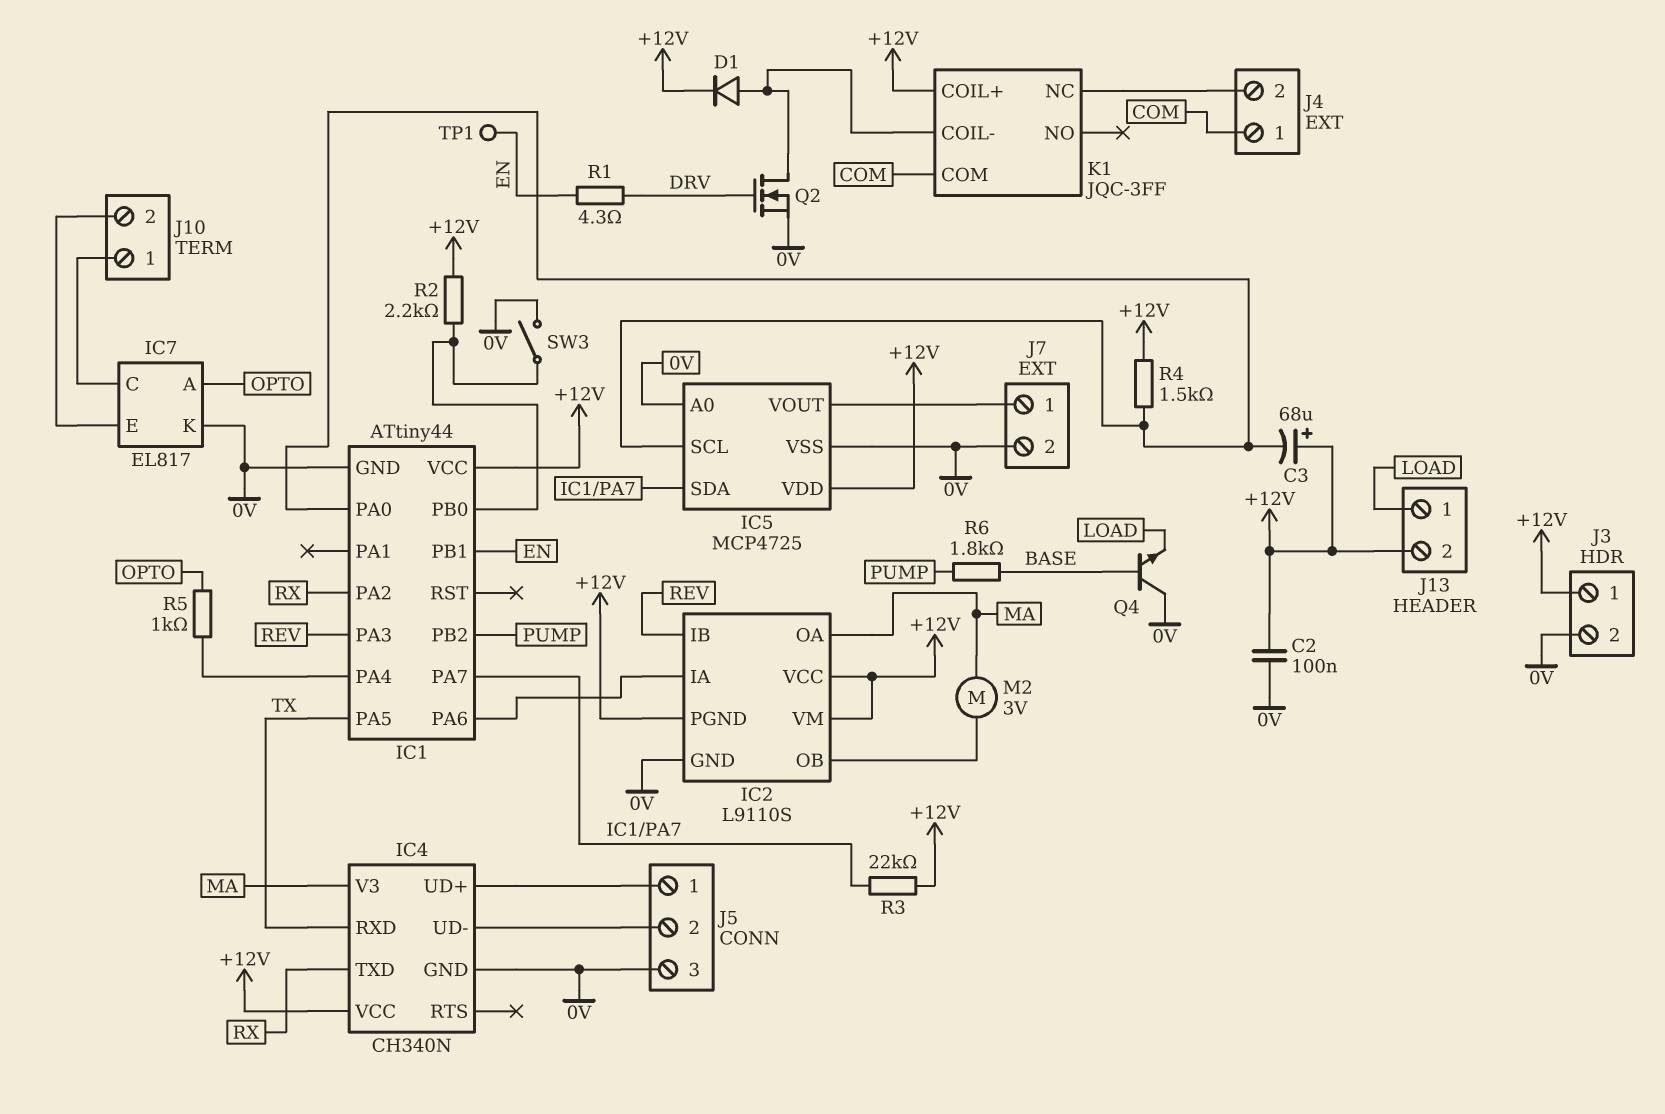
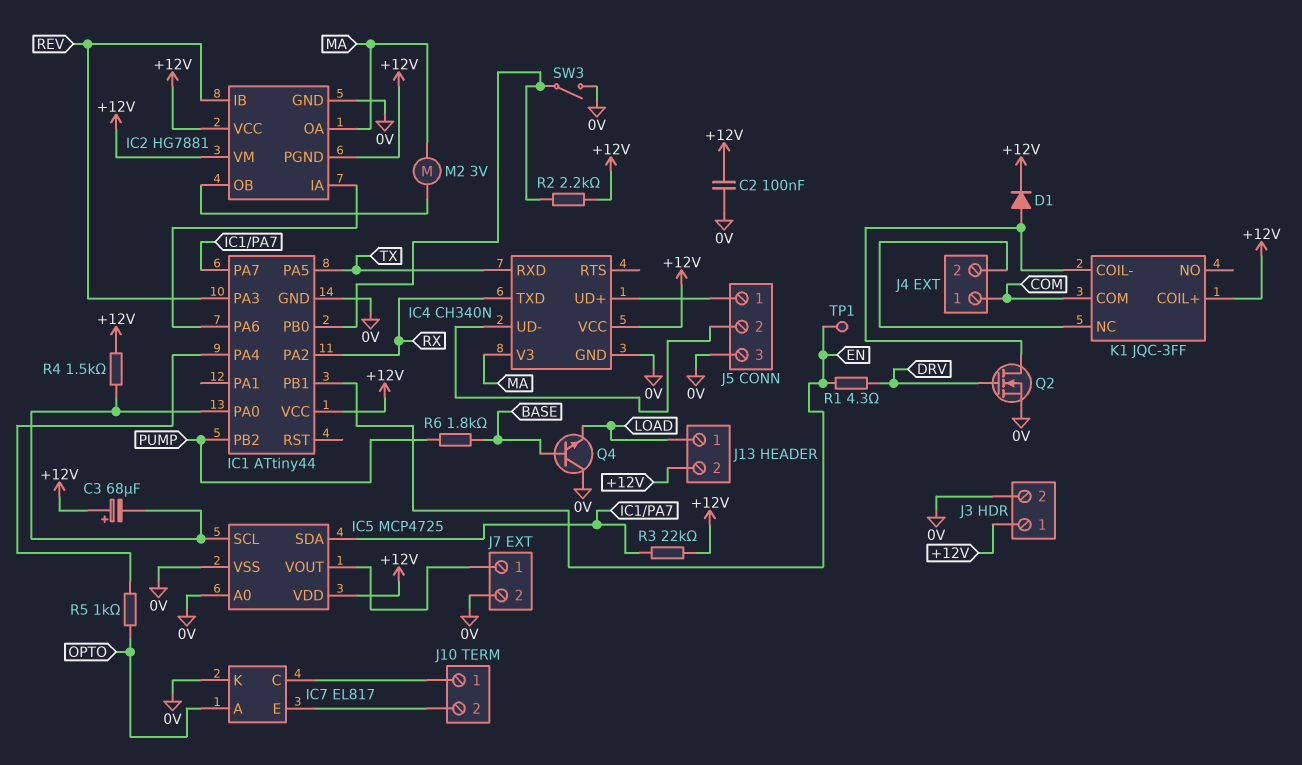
IC2: L9110S -> HG7881

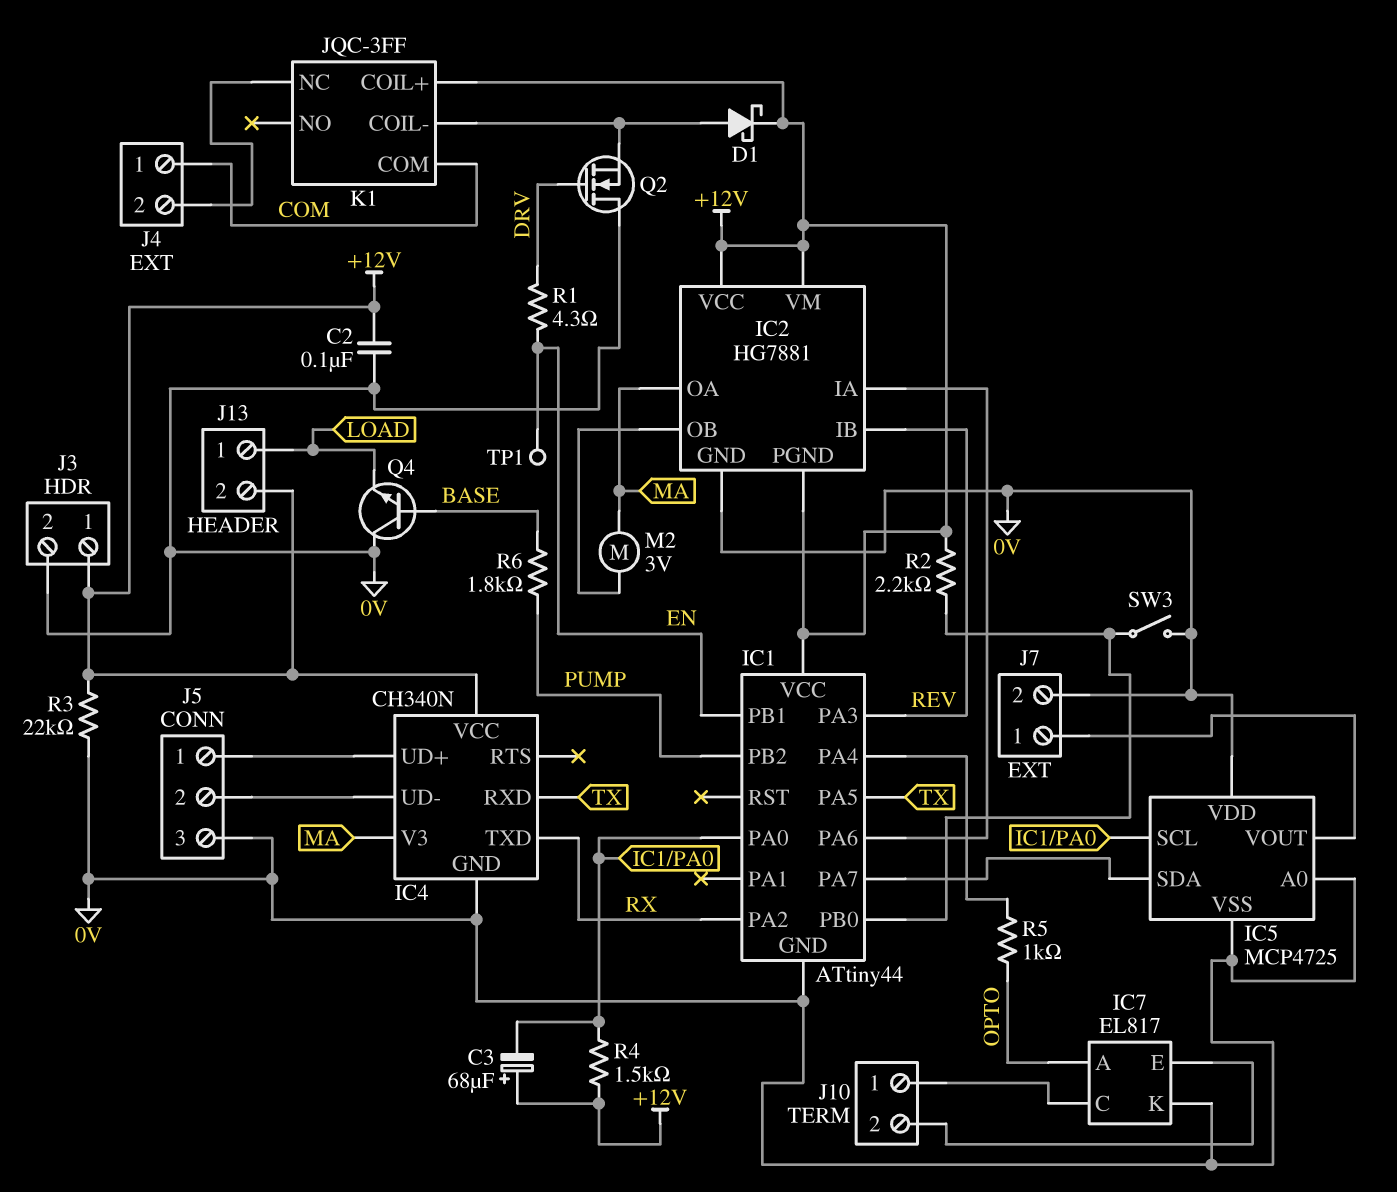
D1: diode (A K1/COIL-, K +12V) -> schottky (A K1/COIL-, K +12V)
IC5 pin VDD: +12V -> 0V
Q2: NMOS (G DRV, D K1/COIL-, S 0V) -> NMOS (G DRV, D 0V, S K1/COIL-)
R3: 22k (+12V, IC1/PA7) -> 22k (+12V, 0V)

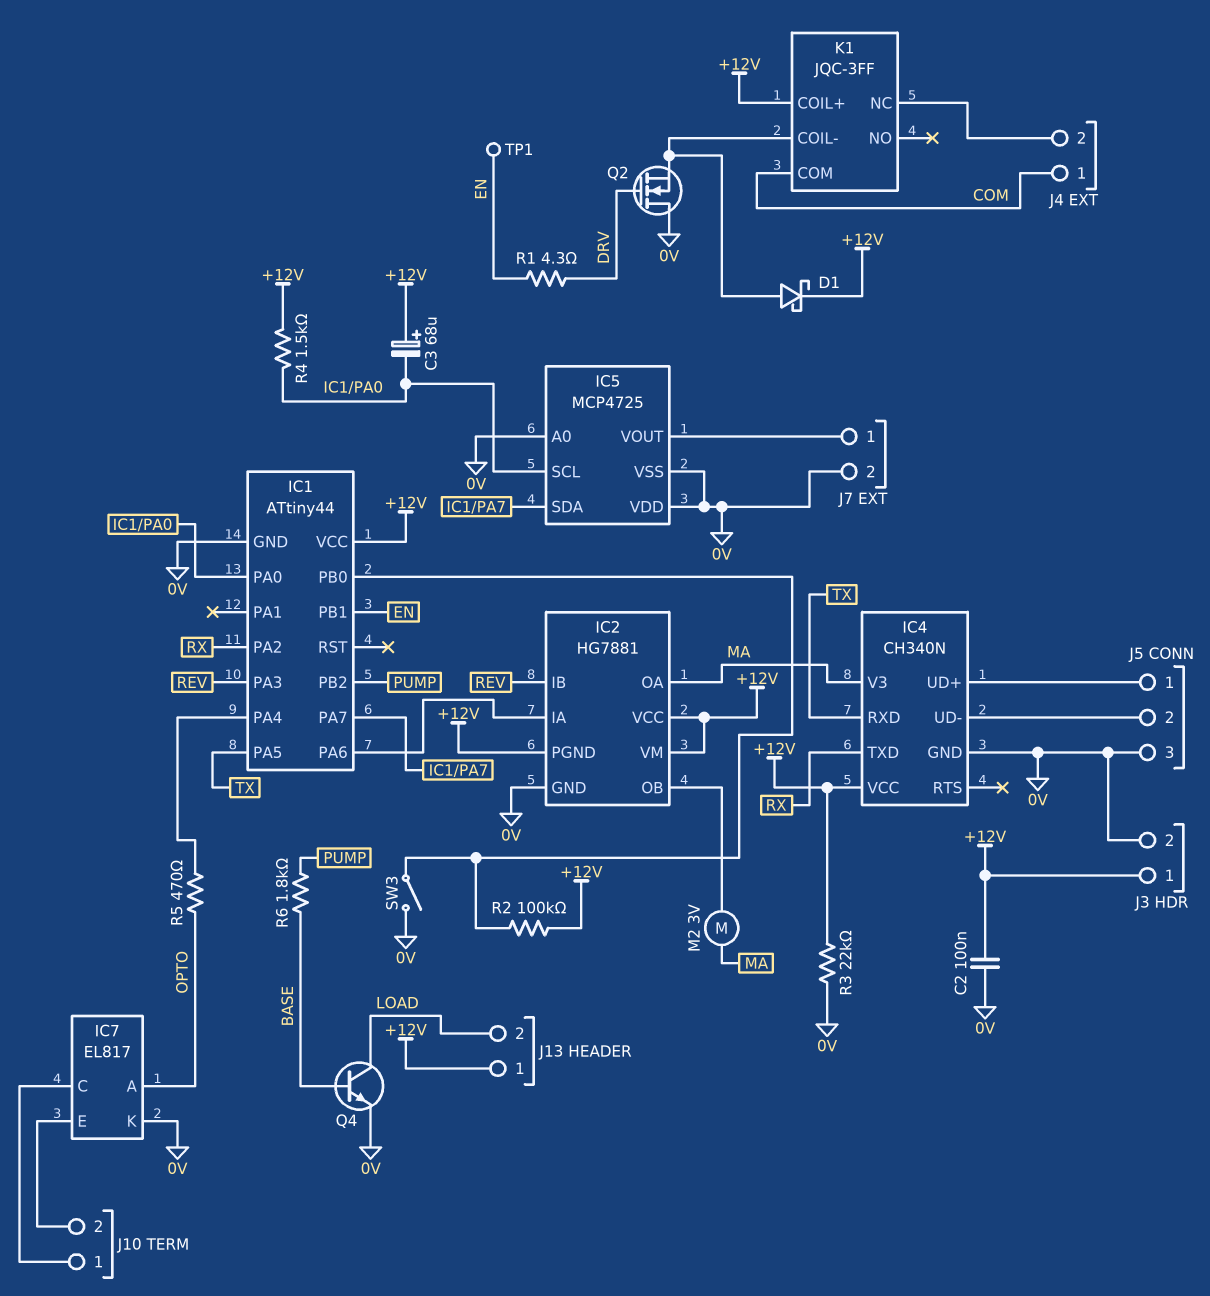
J13 pin 1: LOAD -> +12V
J13 pin 2: +12V -> LOAD
Q4: NPN (B BASE, C 0V, E LOAD) -> NPN (B BASE, C LOAD, E 0V)
R2: 2.2k (+12V, IC1/PB0) -> 100k (+12V, IC1/PB0)
R5: 1k (IC1/PA4, OPTO) -> 470 (IC1/PA4, OPTO)

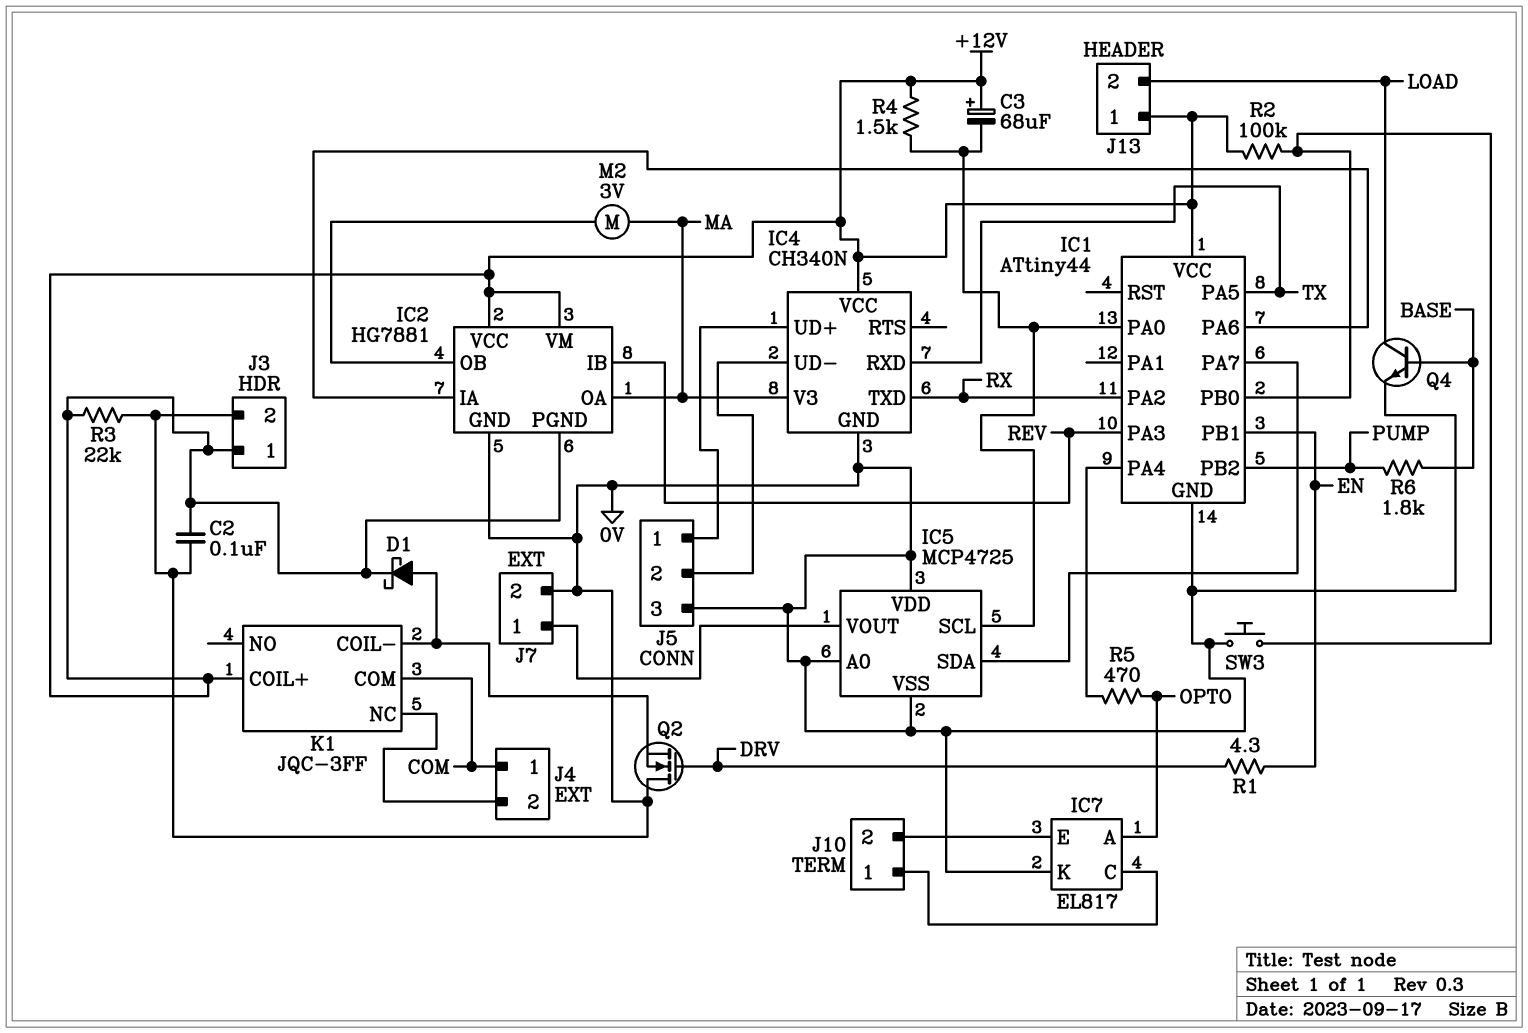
SW3: switch (0V, IC1/PB0) -> button (0V, IC1/PB0)
TP1: test point (EN) -> none

